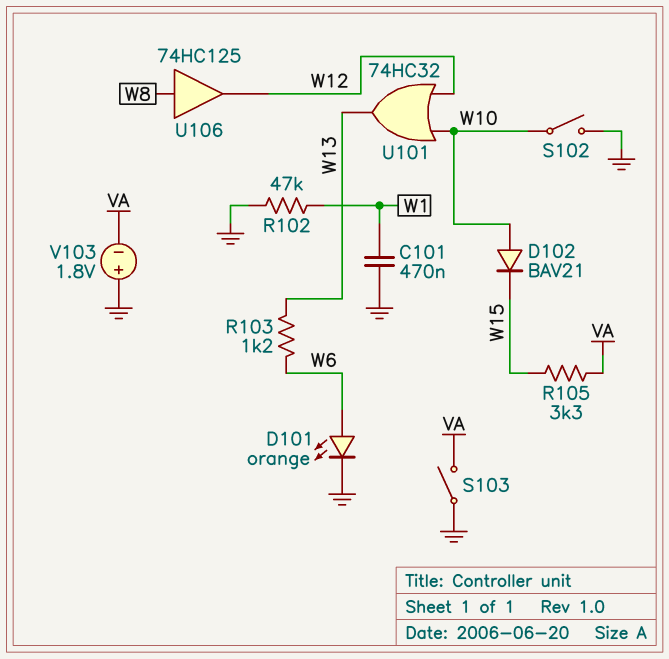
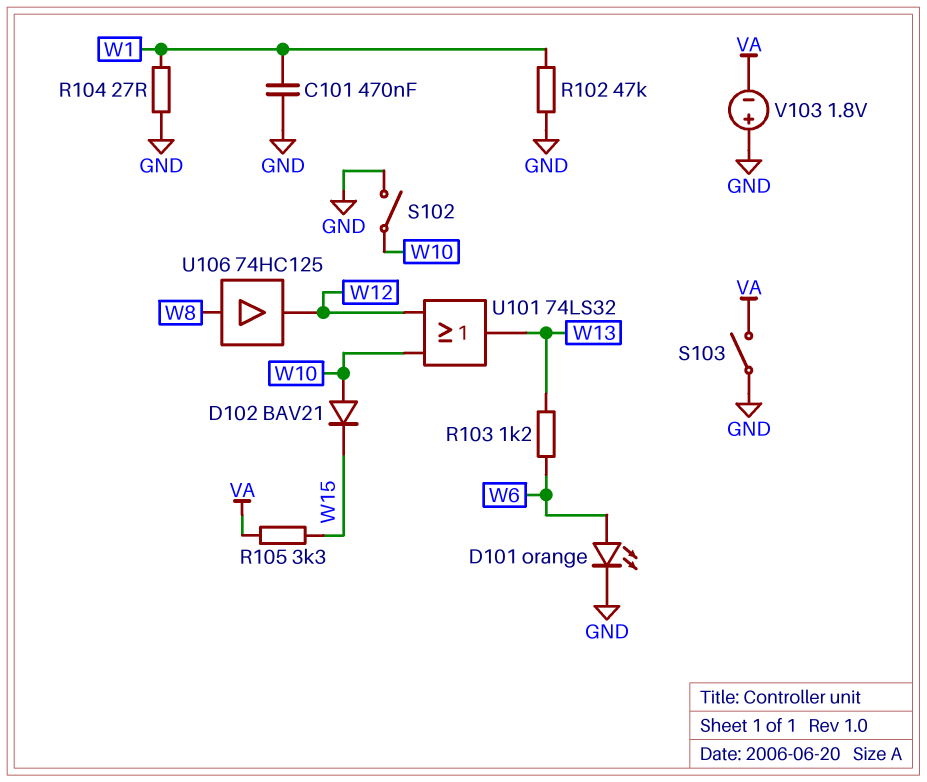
R104: none -> 27 (GND, W1)
U101: OR 74HC32 (in W10, in W12, out W13) -> OR 74LS32 (in W10, in W12, out W13)

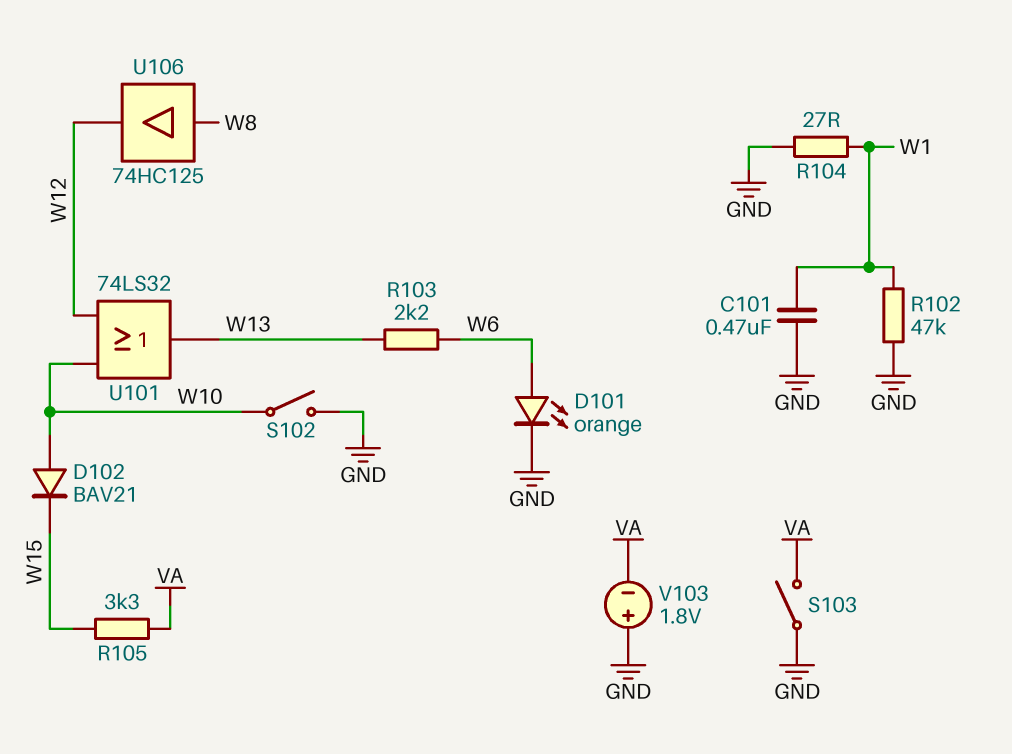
R103: 1.2k (W6, W13) -> 2.2k (W6, W13)

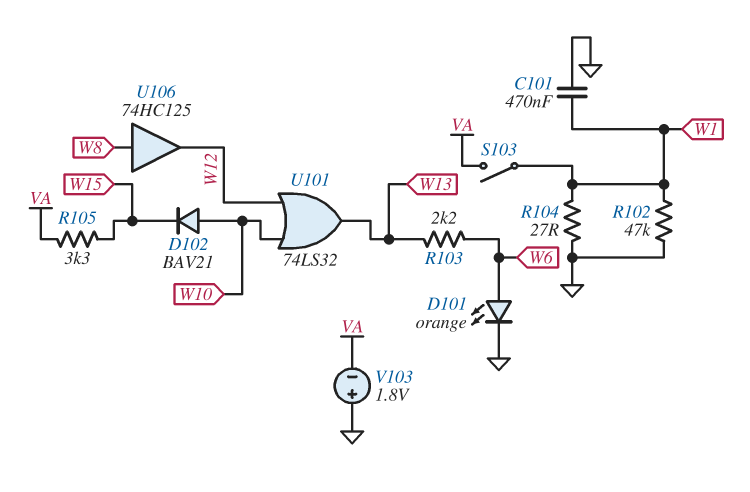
S102: switch (GND, W10) -> none
S103: switch (GND, VA) -> switch (VA, W1)

